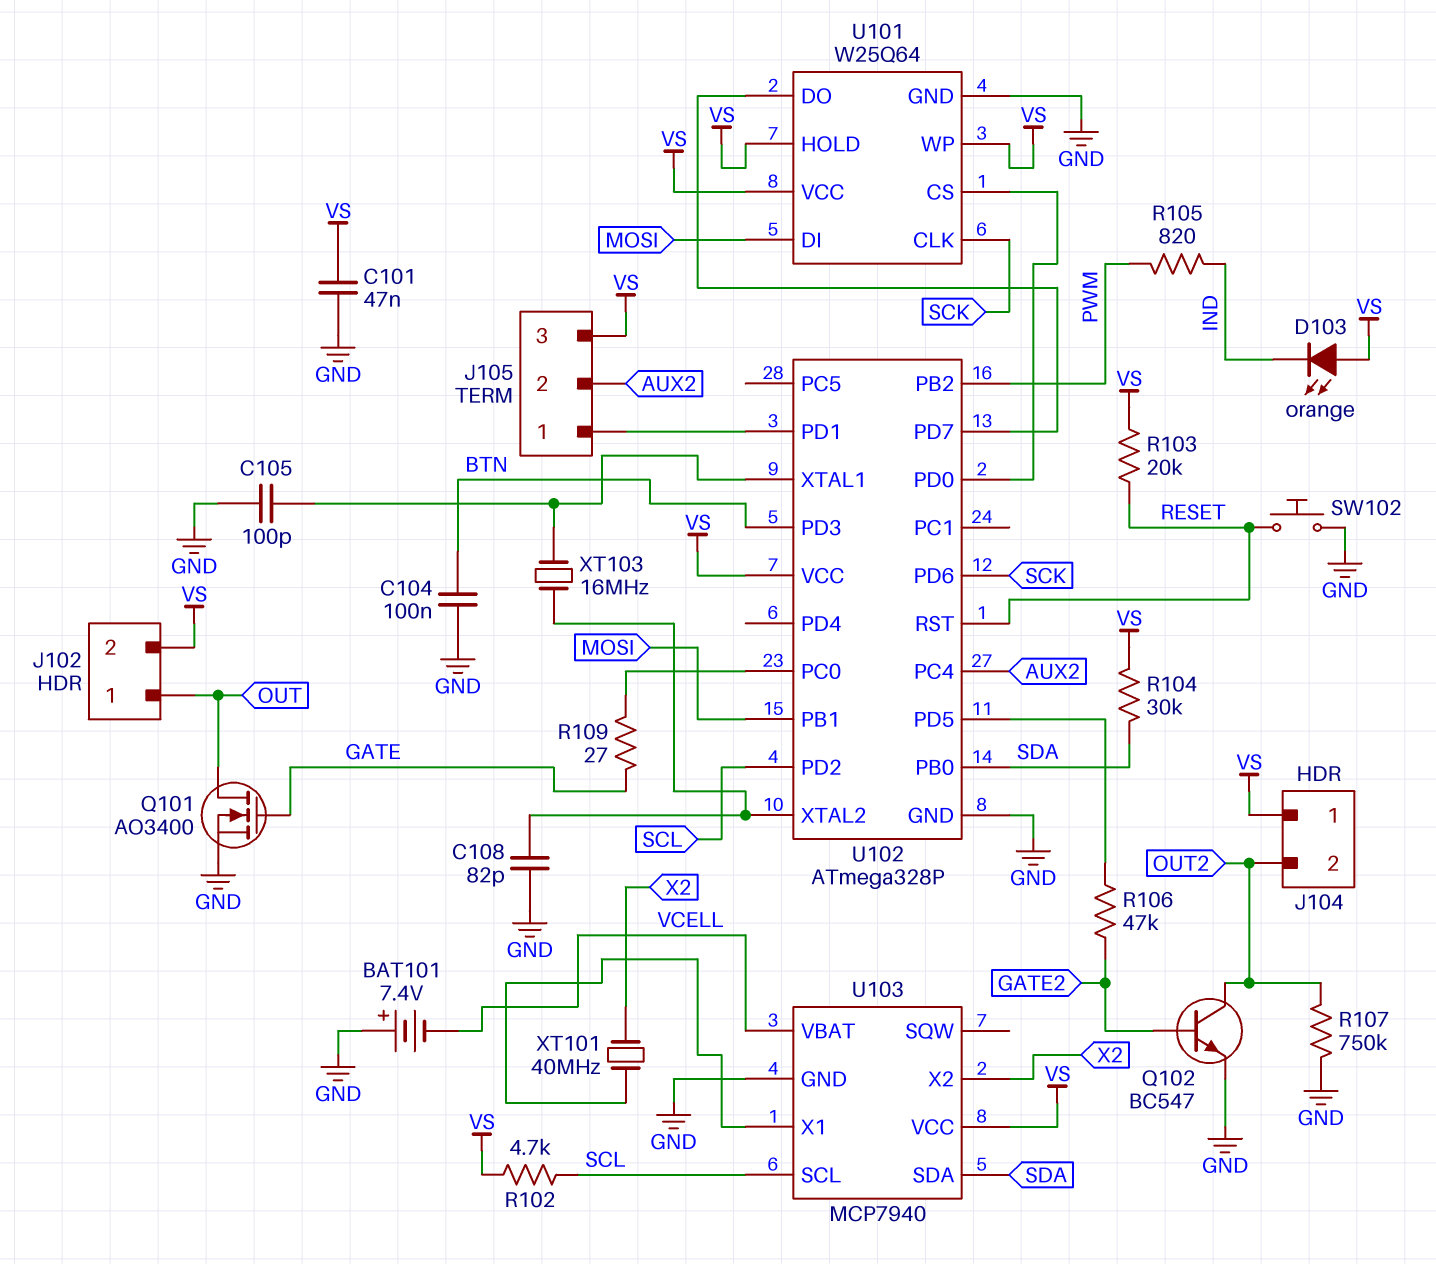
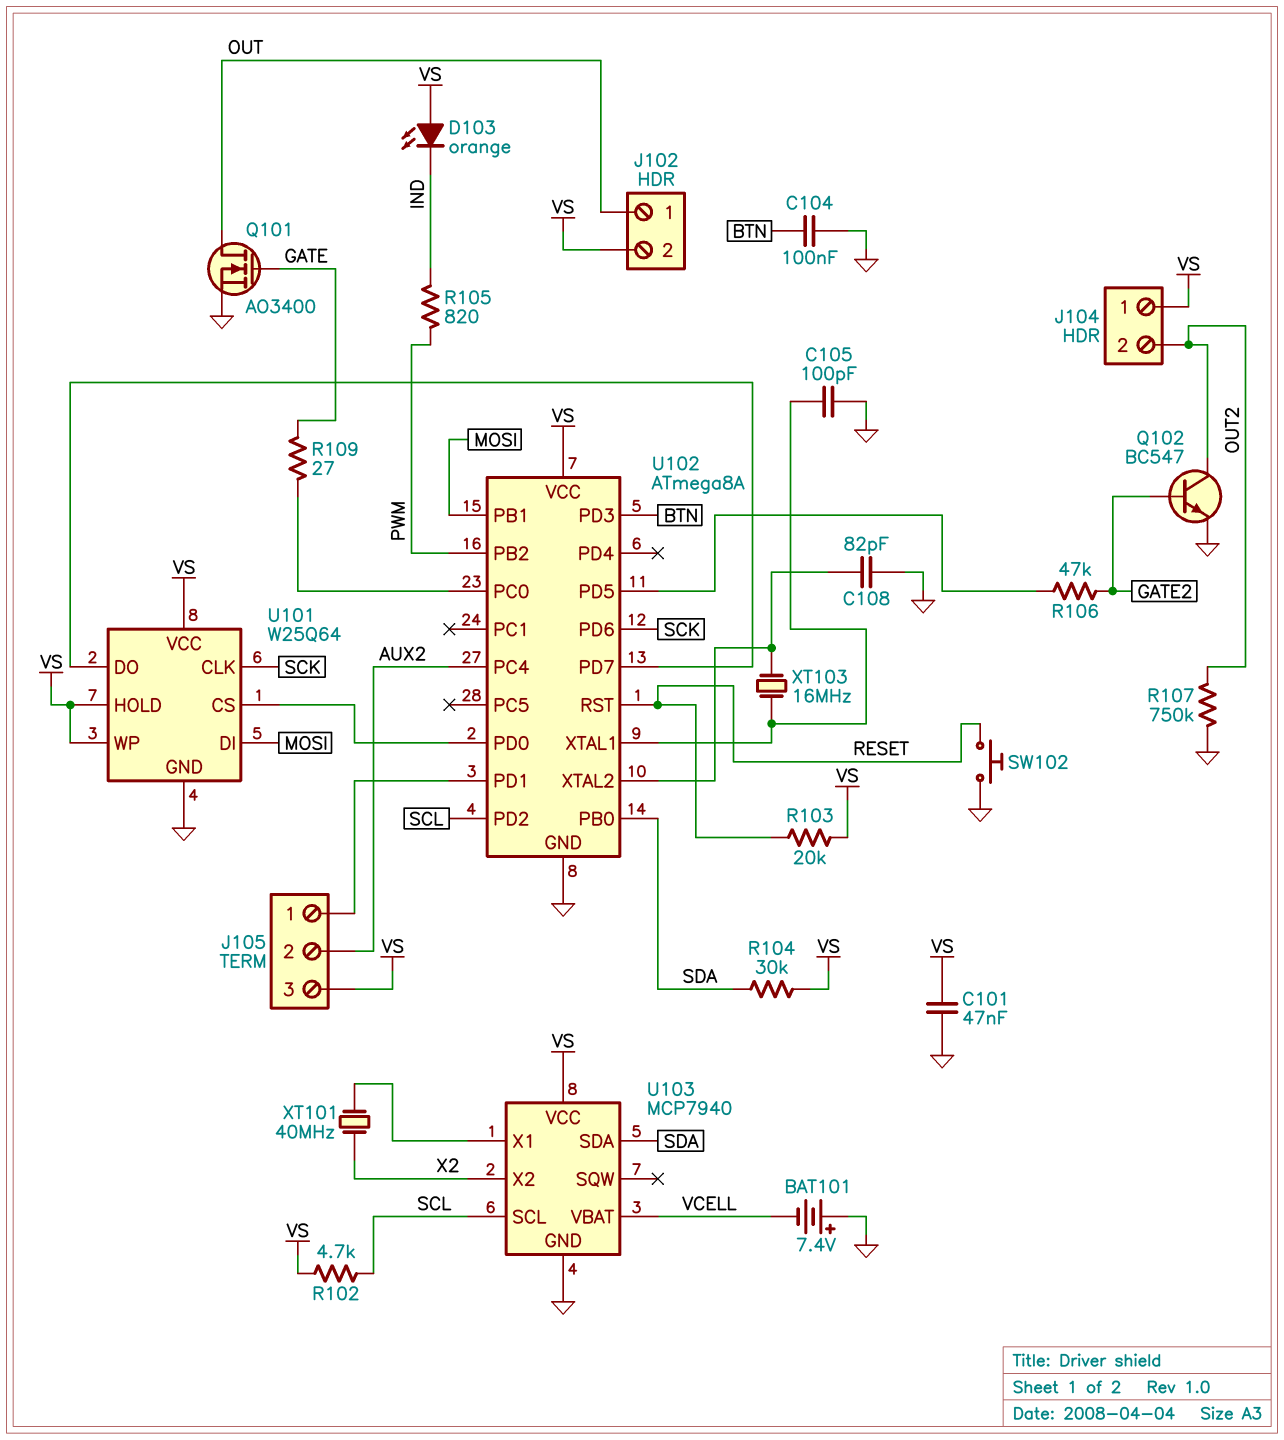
U102: ATmega328P -> ATmega8A

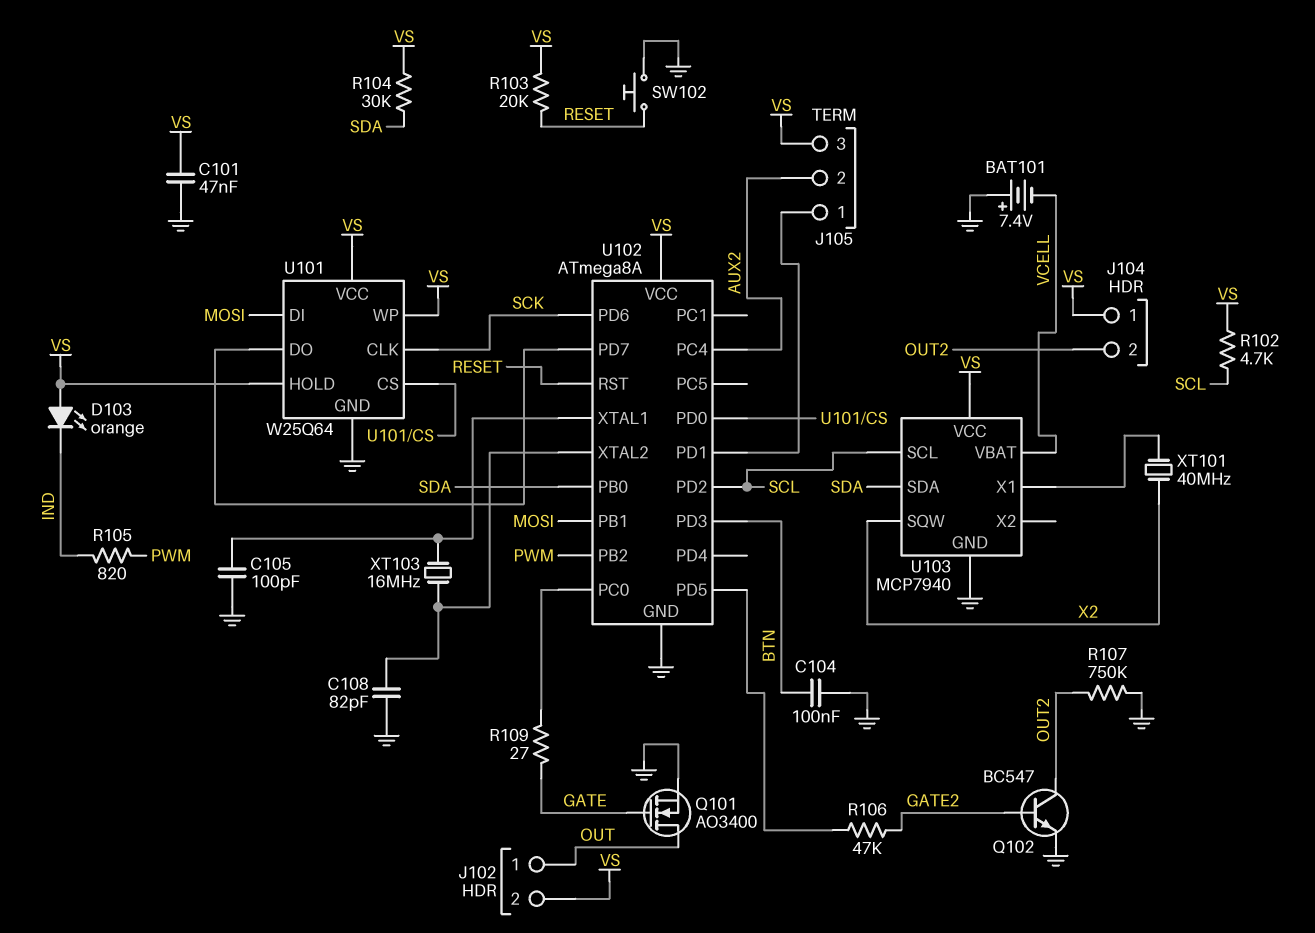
U103 pin SQW: none -> X2
U103 pin X2: X2 -> none

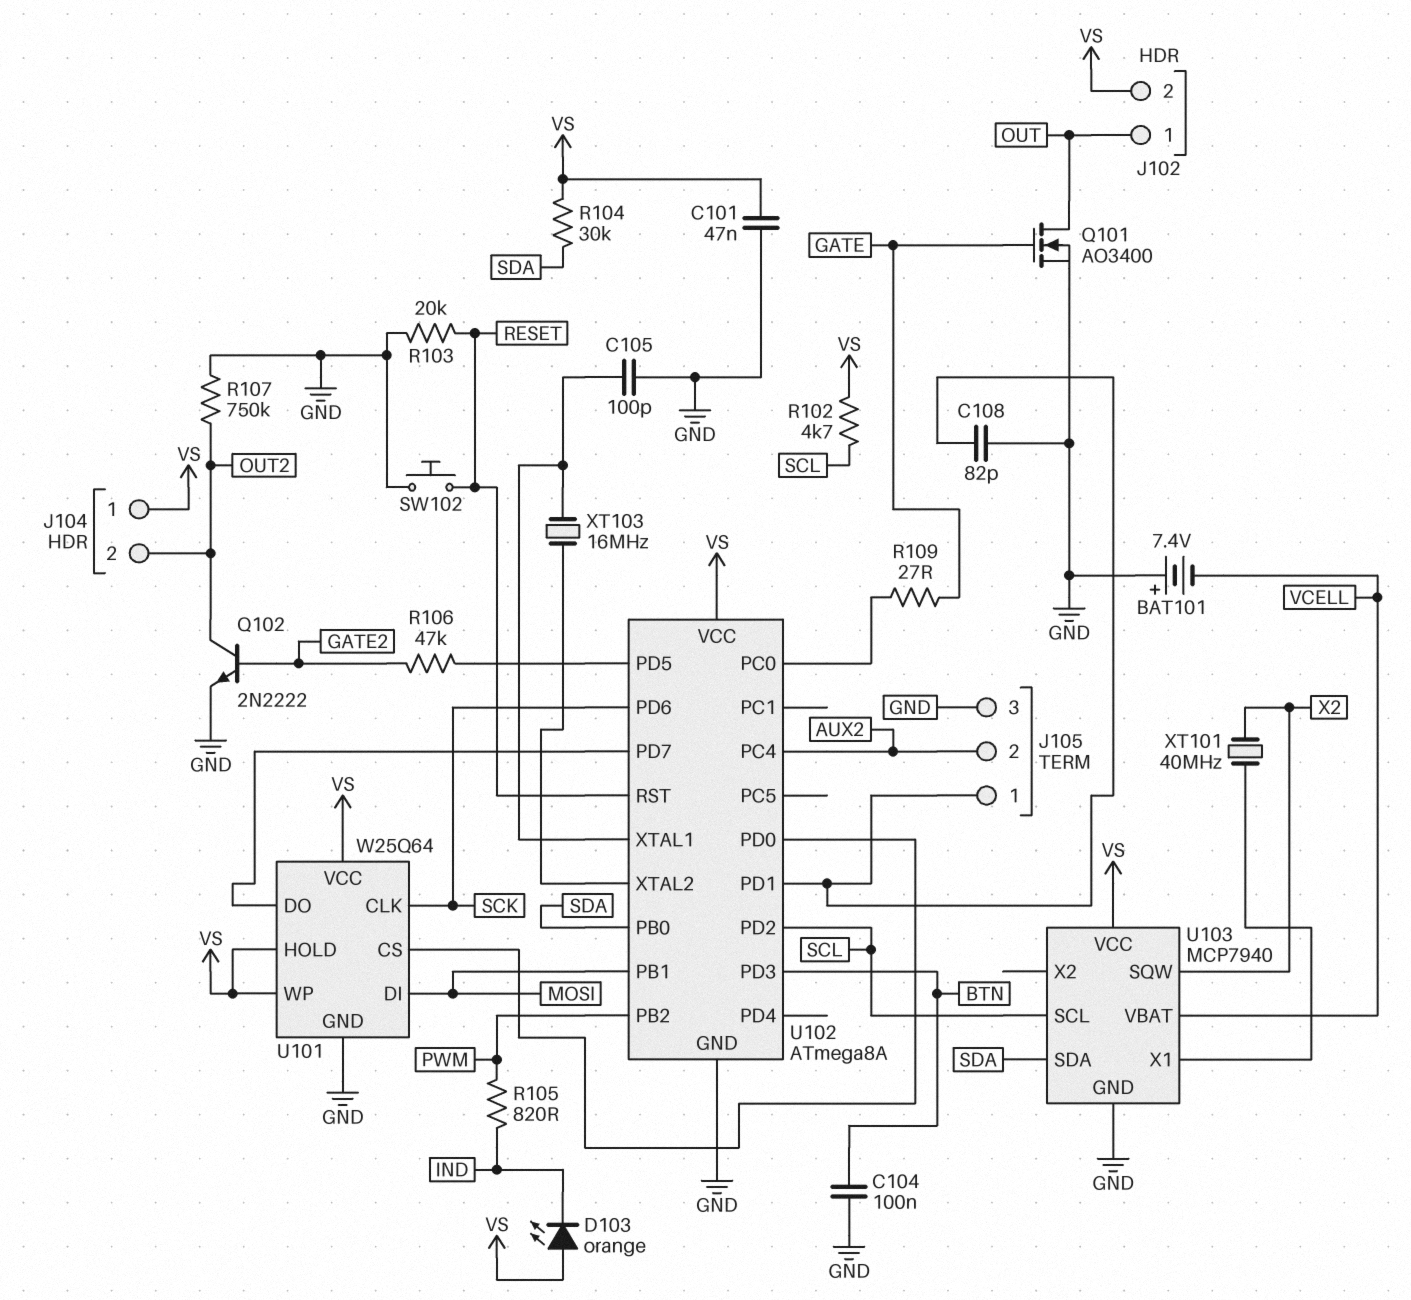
C108: 82pF (GND, U102/XTAL2) -> 82pF (GND, J105/1)
J105 pin 3: VS -> GND
Q102: NPN BC547 (B GATE2, C OUT2, E GND) -> NPN 2N2222 (B GATE2, C OUT2, E GND)
R103: 20k (RESET, VS) -> 20k (GND, RESET)

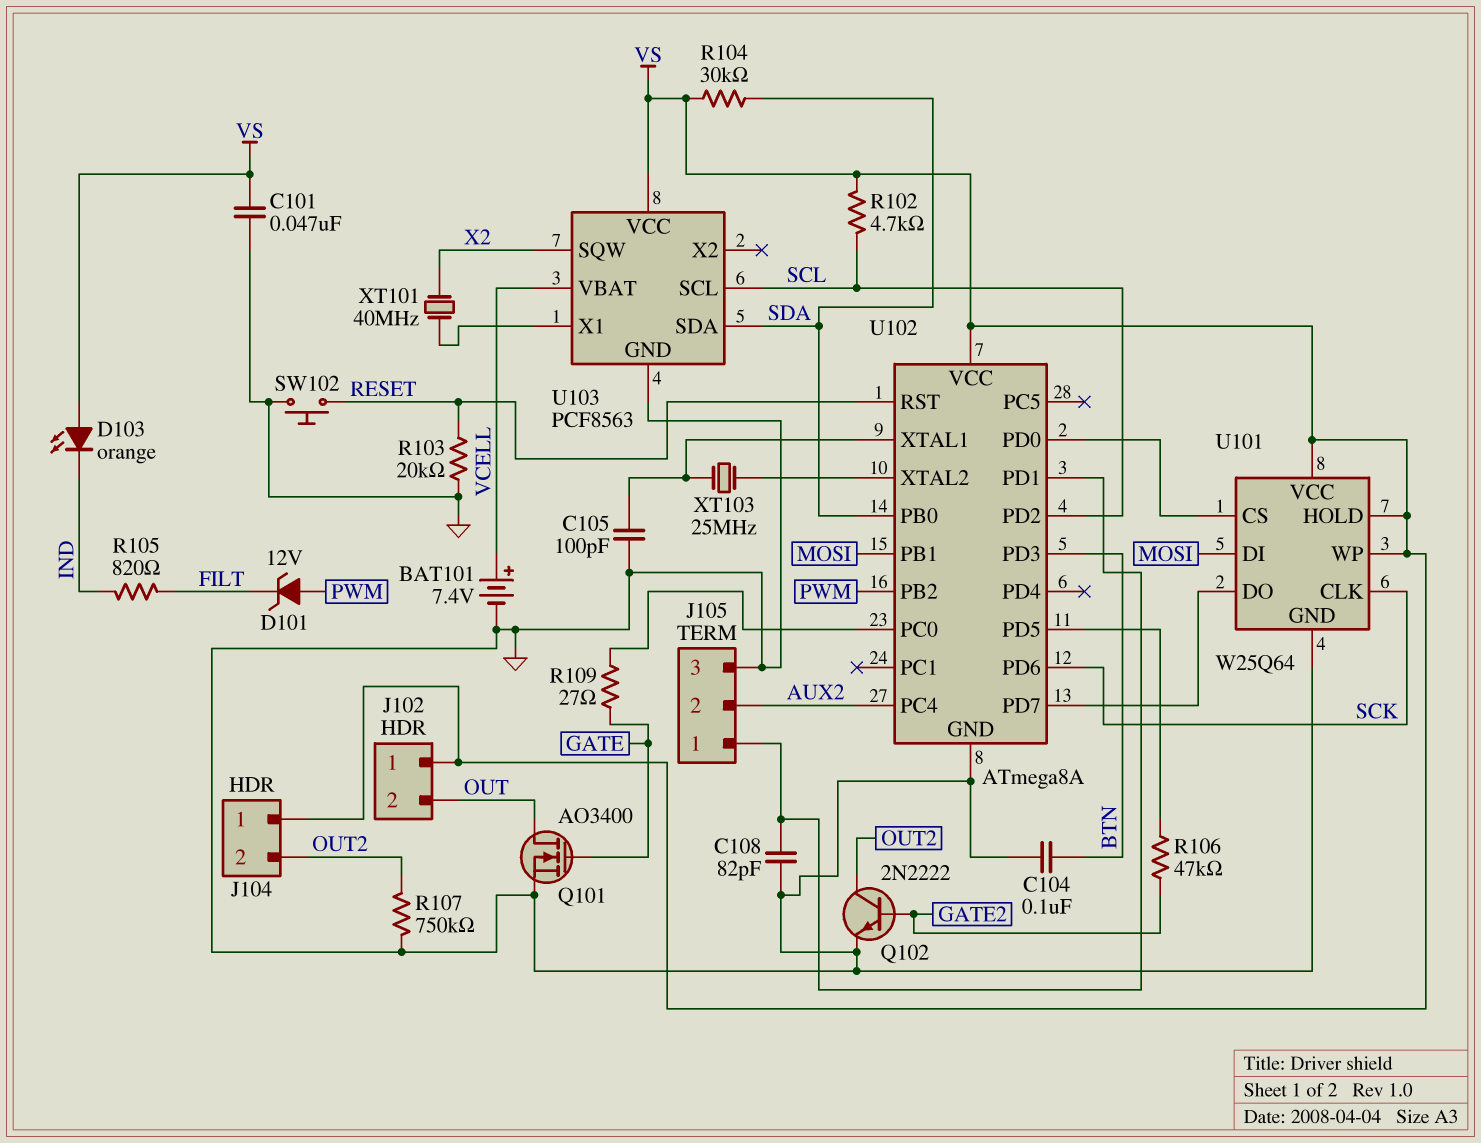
BAT101: 7.4V (plus GND, minus VCELL) -> 7.4V (plus VCELL, minus GND)
D101: none -> zener 12V (A PWM, K FILT)
J102 pin 1: OUT -> VS
J102 pin 2: VS -> OUT
R105: 820 (IND, PWM) -> 820 (FILT, IND)
U103: MCP7940 -> PCF8563
XT103: 16MHz (U102/XTAL1, U102/XTAL2) -> 25MHz (U102/XTAL1, U102/XTAL2)

